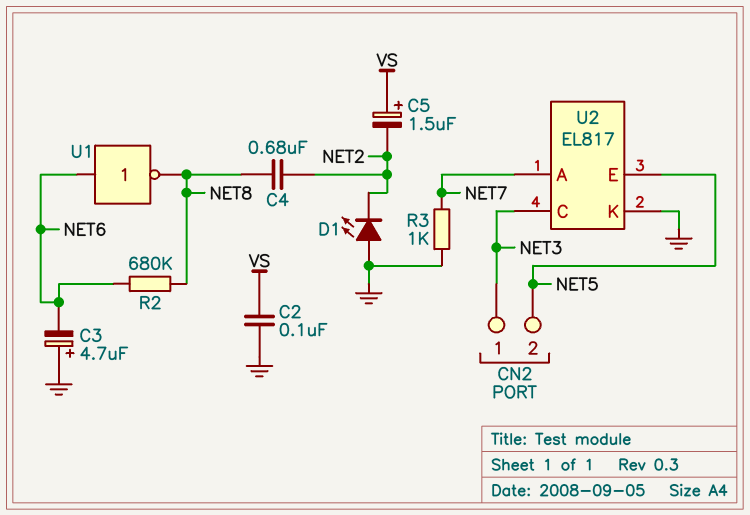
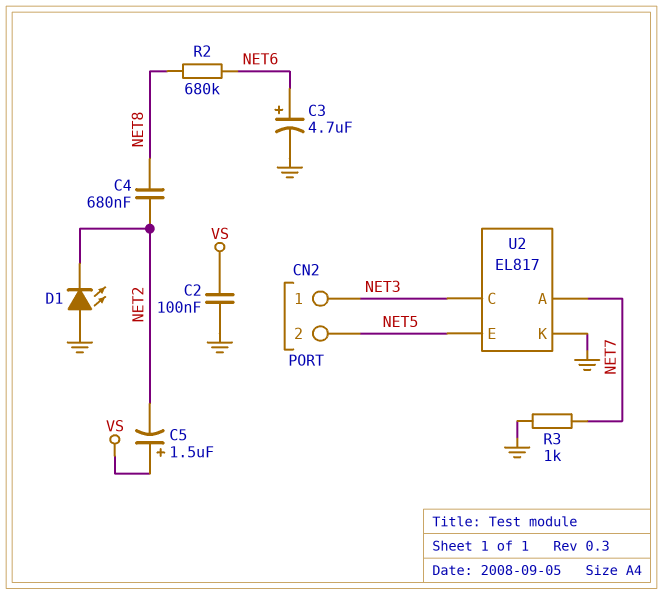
C3: 4.7uF (plus GND, minus NET6) -> 4.7uF (plus NET6, minus GND)
U1: NOT (in NET6, out NET8) -> none

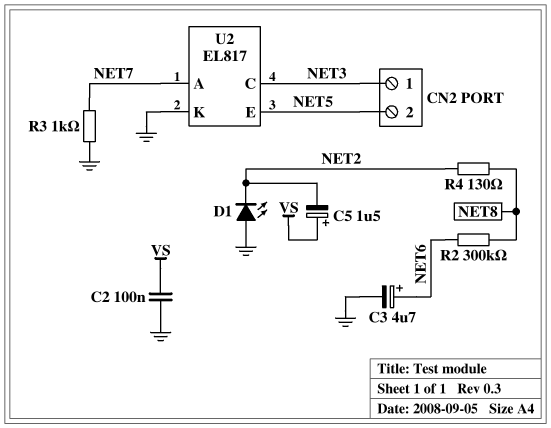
C4: 680nF (NET2, NET8) -> none
R2: 680k (NET6, NET8) -> 300k (NET6, NET8)
R4: none -> 130 (NET2, NET8)

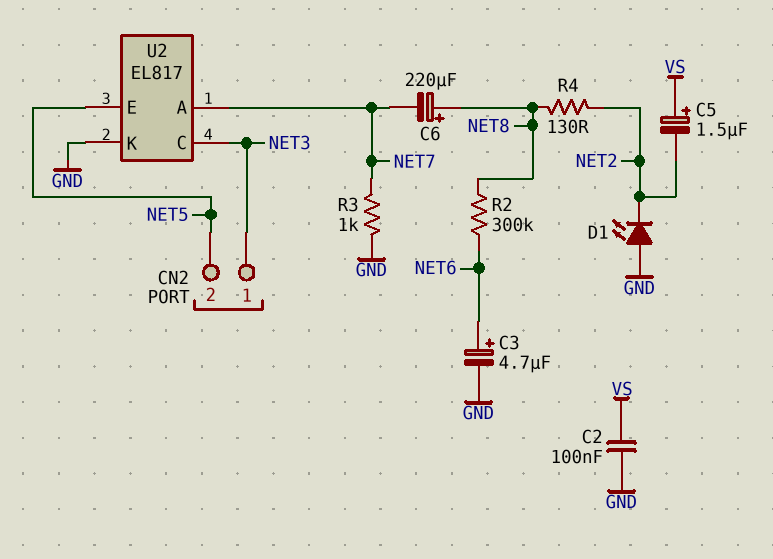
C6: none -> 220uF (plus NET8, minus NET7)

